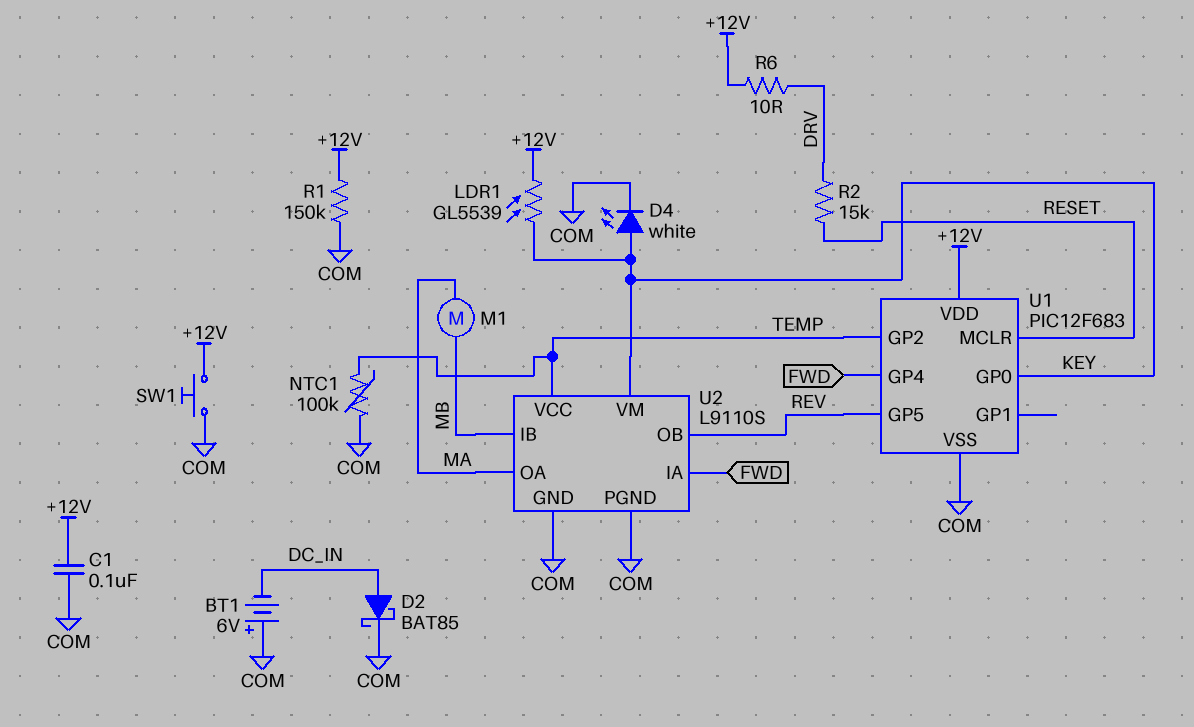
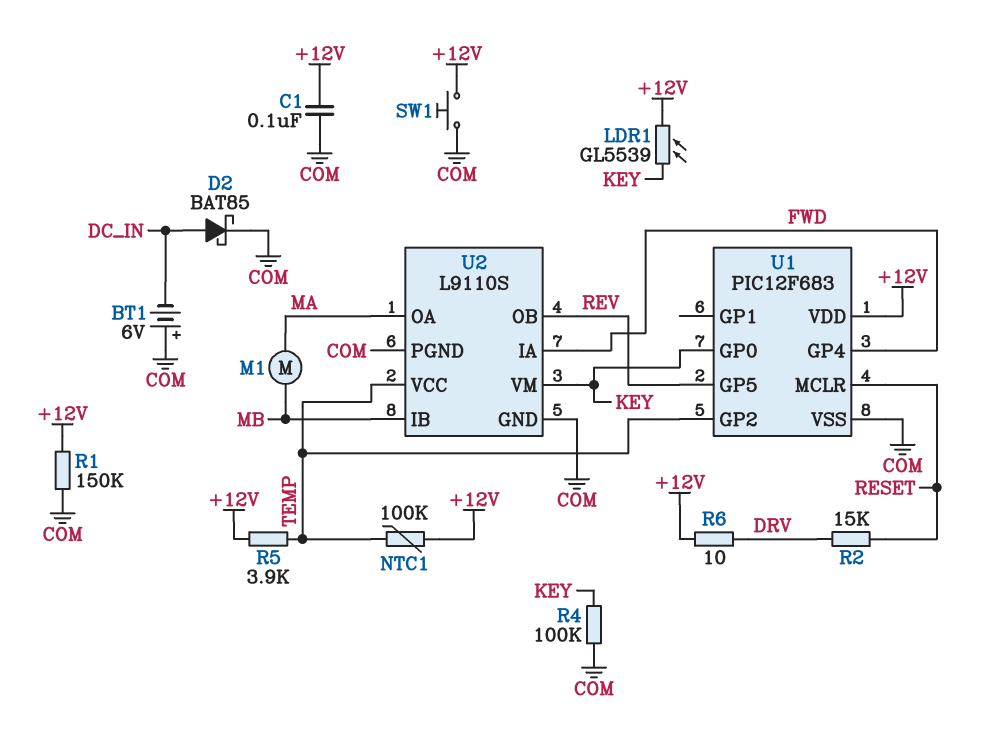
D4: LED white (A KEY, K COM) -> none
NTC1: 100k (COM, TEMP) -> 100k (+12V, TEMP)
R4: none -> 100k (COM, KEY)
R5: none -> 3.9k (+12V, TEMP)

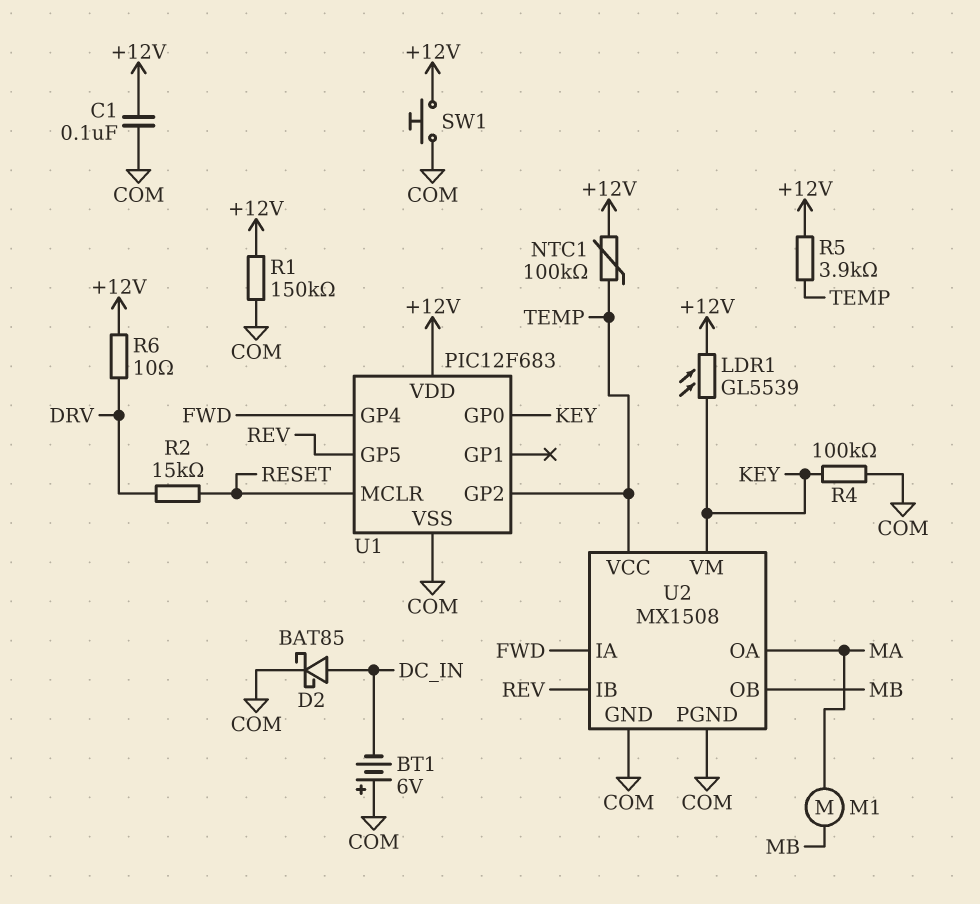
U2: L9110S -> MX1508
U2 pin IB: MB -> REV
U2 pin OB: REV -> MB

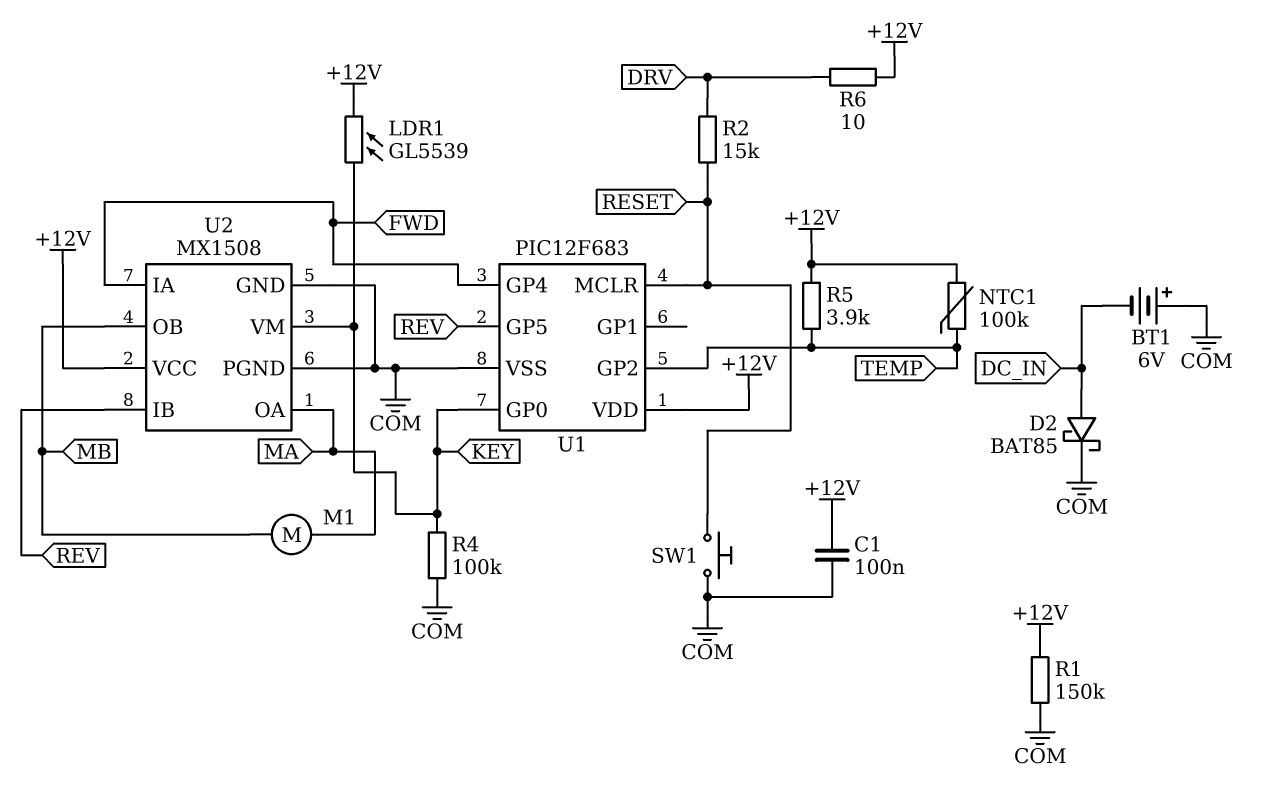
SW1: button (+12V, COM) -> button (COM, RESET)
U2 pin VCC: TEMP -> +12V

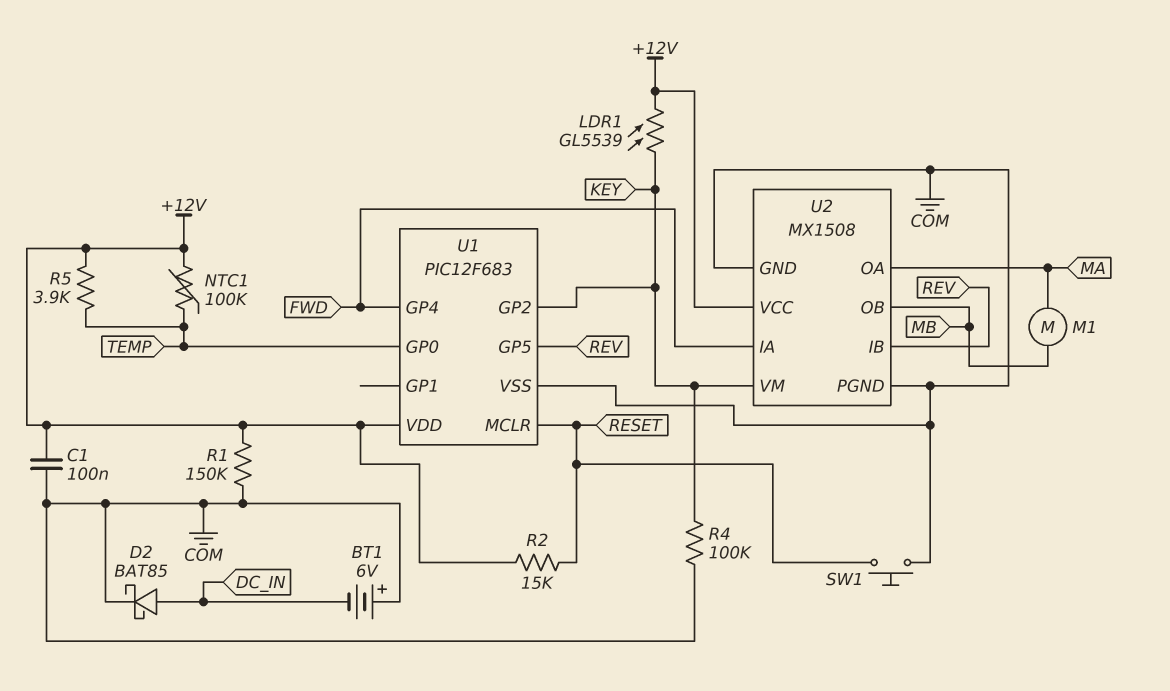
R2: 15k (DRV, RESET) -> 15k (+12V, RESET)
R6: 10 (+12V, DRV) -> none
U1 pin GP0: KEY -> TEMP
U1 pin GP2: TEMP -> KEY

